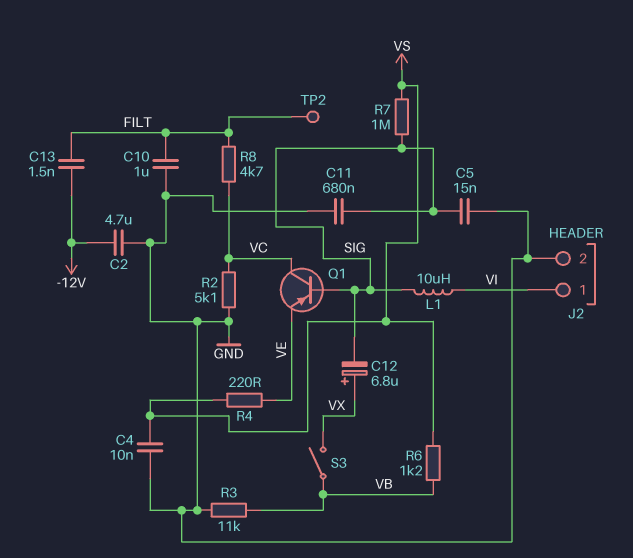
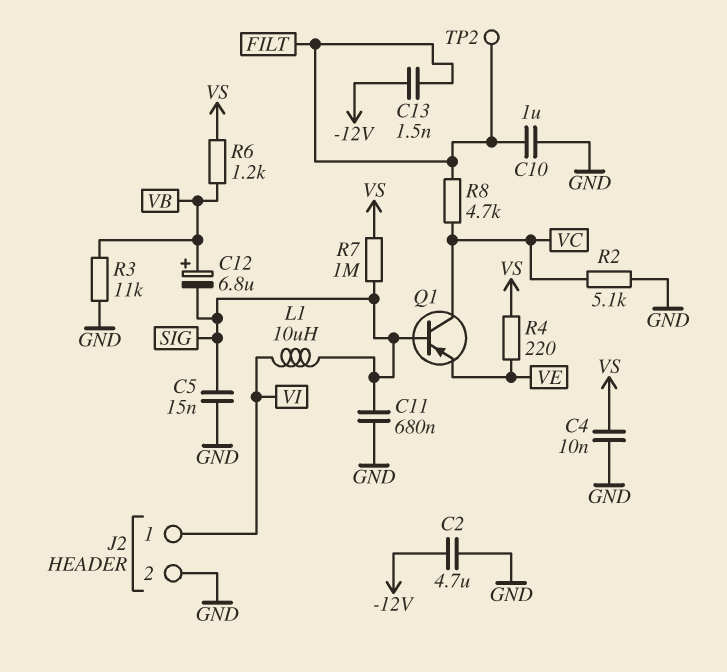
C12: 6.8uF (plus VX, minus SIG) -> 6.8uF (plus VB, minus SIG)
S3: switch (VB, VX) -> none

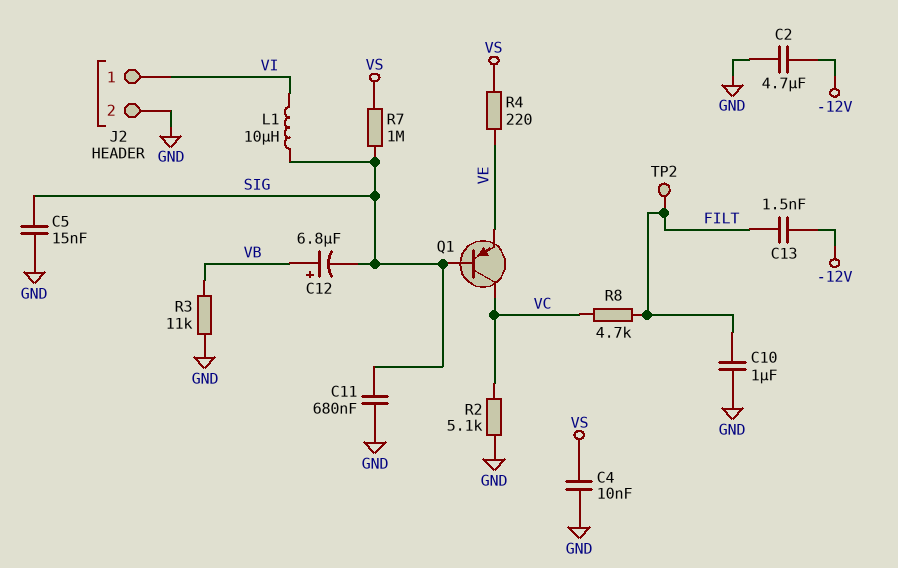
R6: 1.2k (VB, VS) -> none

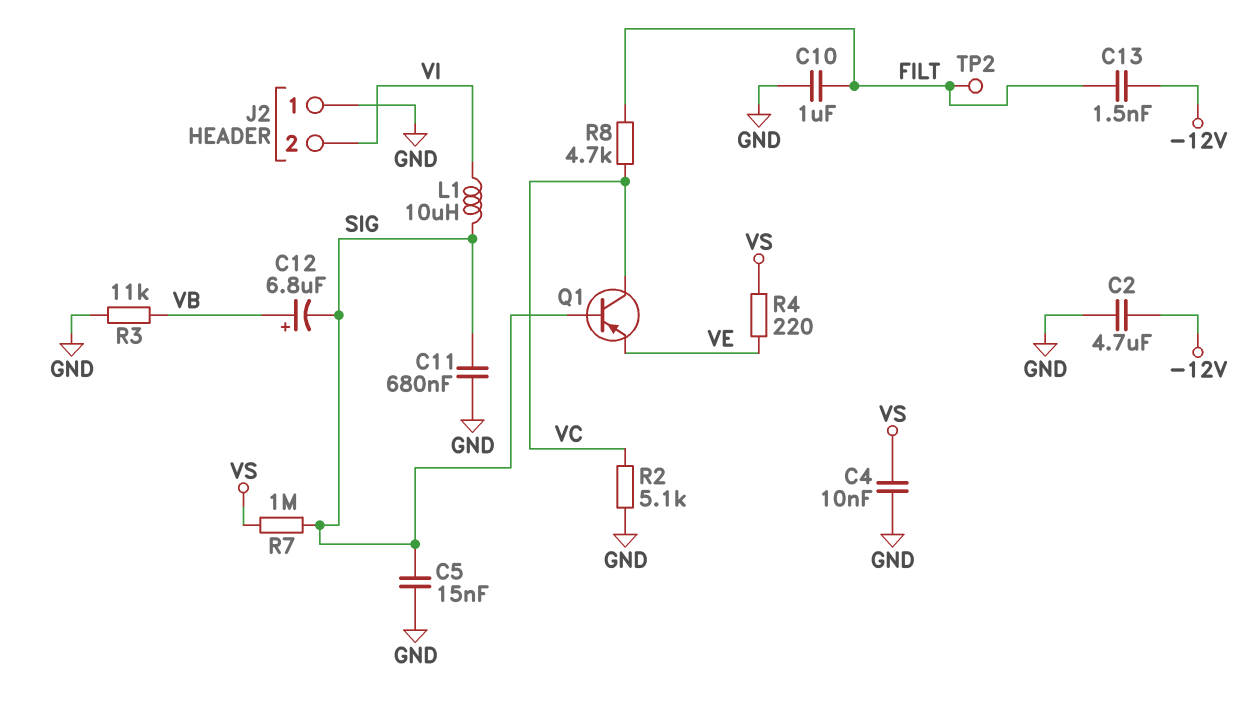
J2 pin 1: VI -> GND
J2 pin 2: GND -> VI

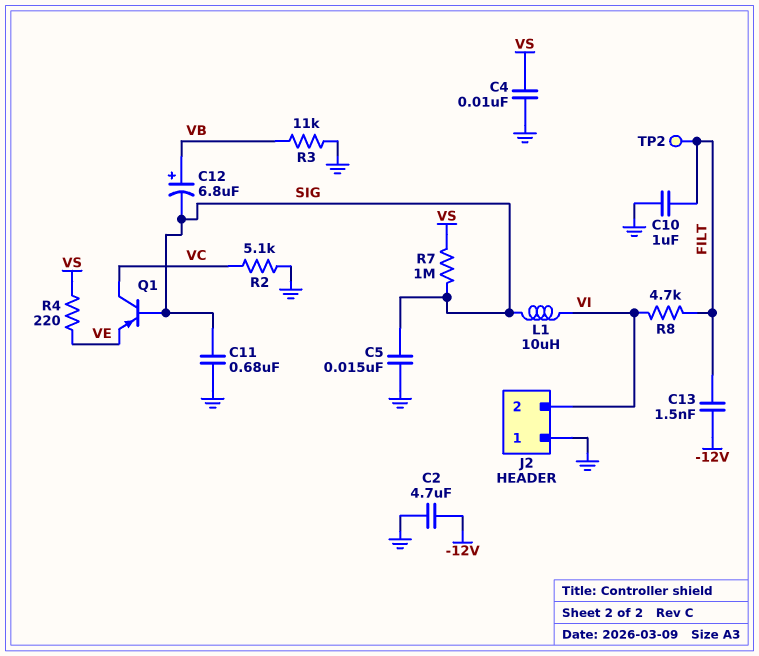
R8: 4.7k (FILT, VC) -> 4.7k (FILT, VI)

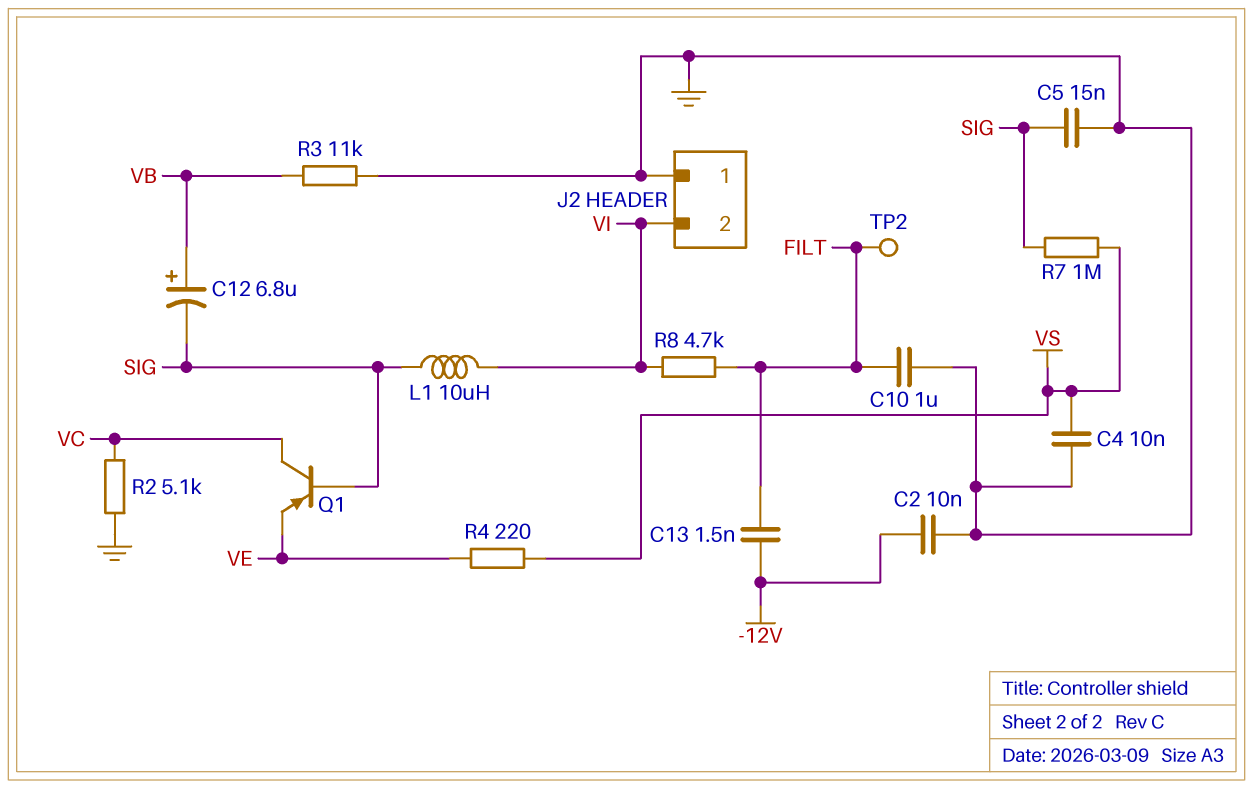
C2: 4.7uF (-12V, GND) -> 10nF (-12V, GND)
C11: 680nF (GND, SIG) -> none

